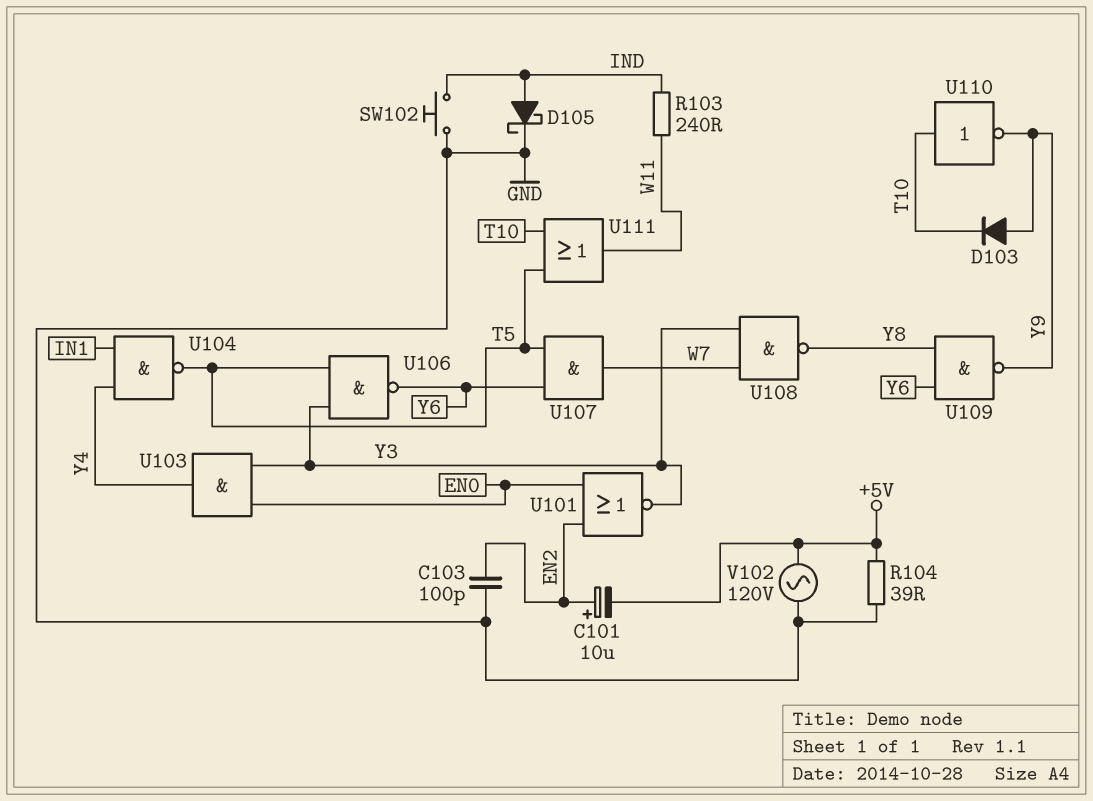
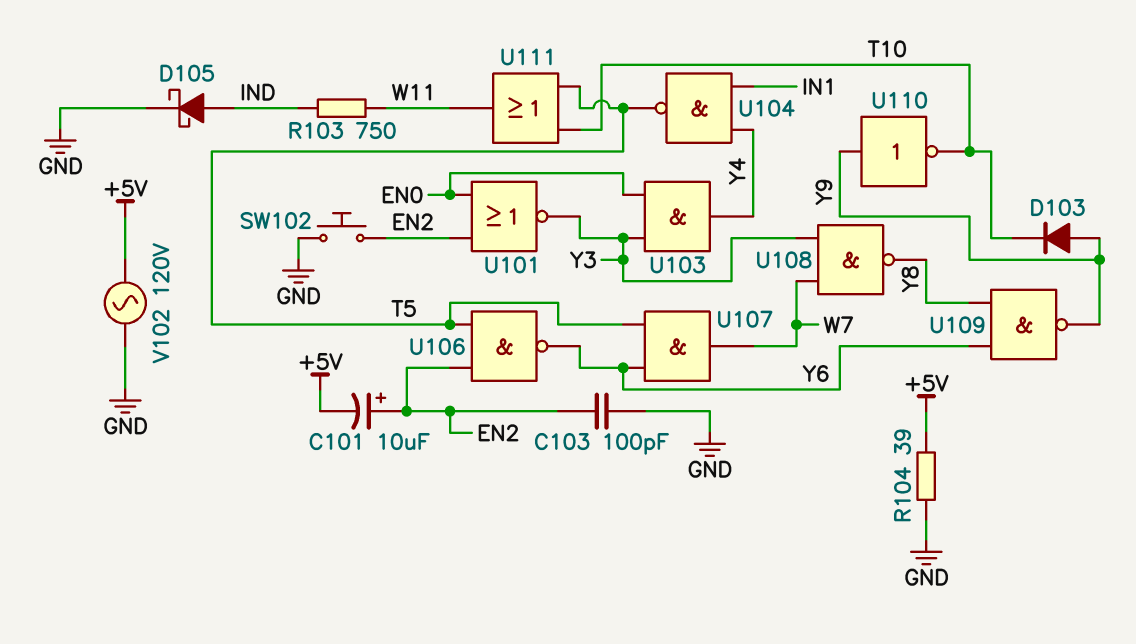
R103: 240 (IND, W11) -> 750 (IND, W11)
SW102: button (GND, IND) -> button (EN2, GND)
U106: NAND (in T5, in Y3, out Y6) -> NAND (in EN2, in T5, out Y6)
U110: NOT (in T10, out Y9) -> NOT (in Y9, out T10)

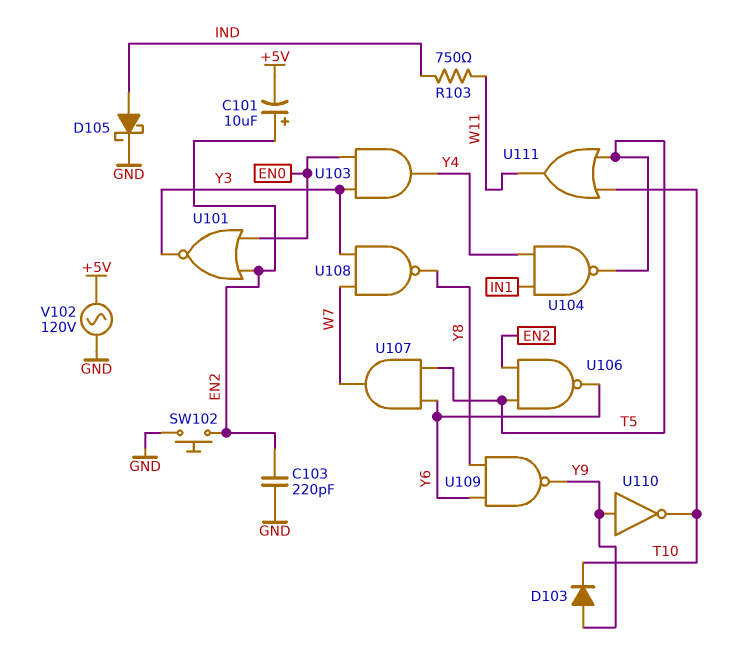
C103: 100pF (EN2, GND) -> 220pF (EN2, GND)
R104: 39 (+5V, GND) -> none

